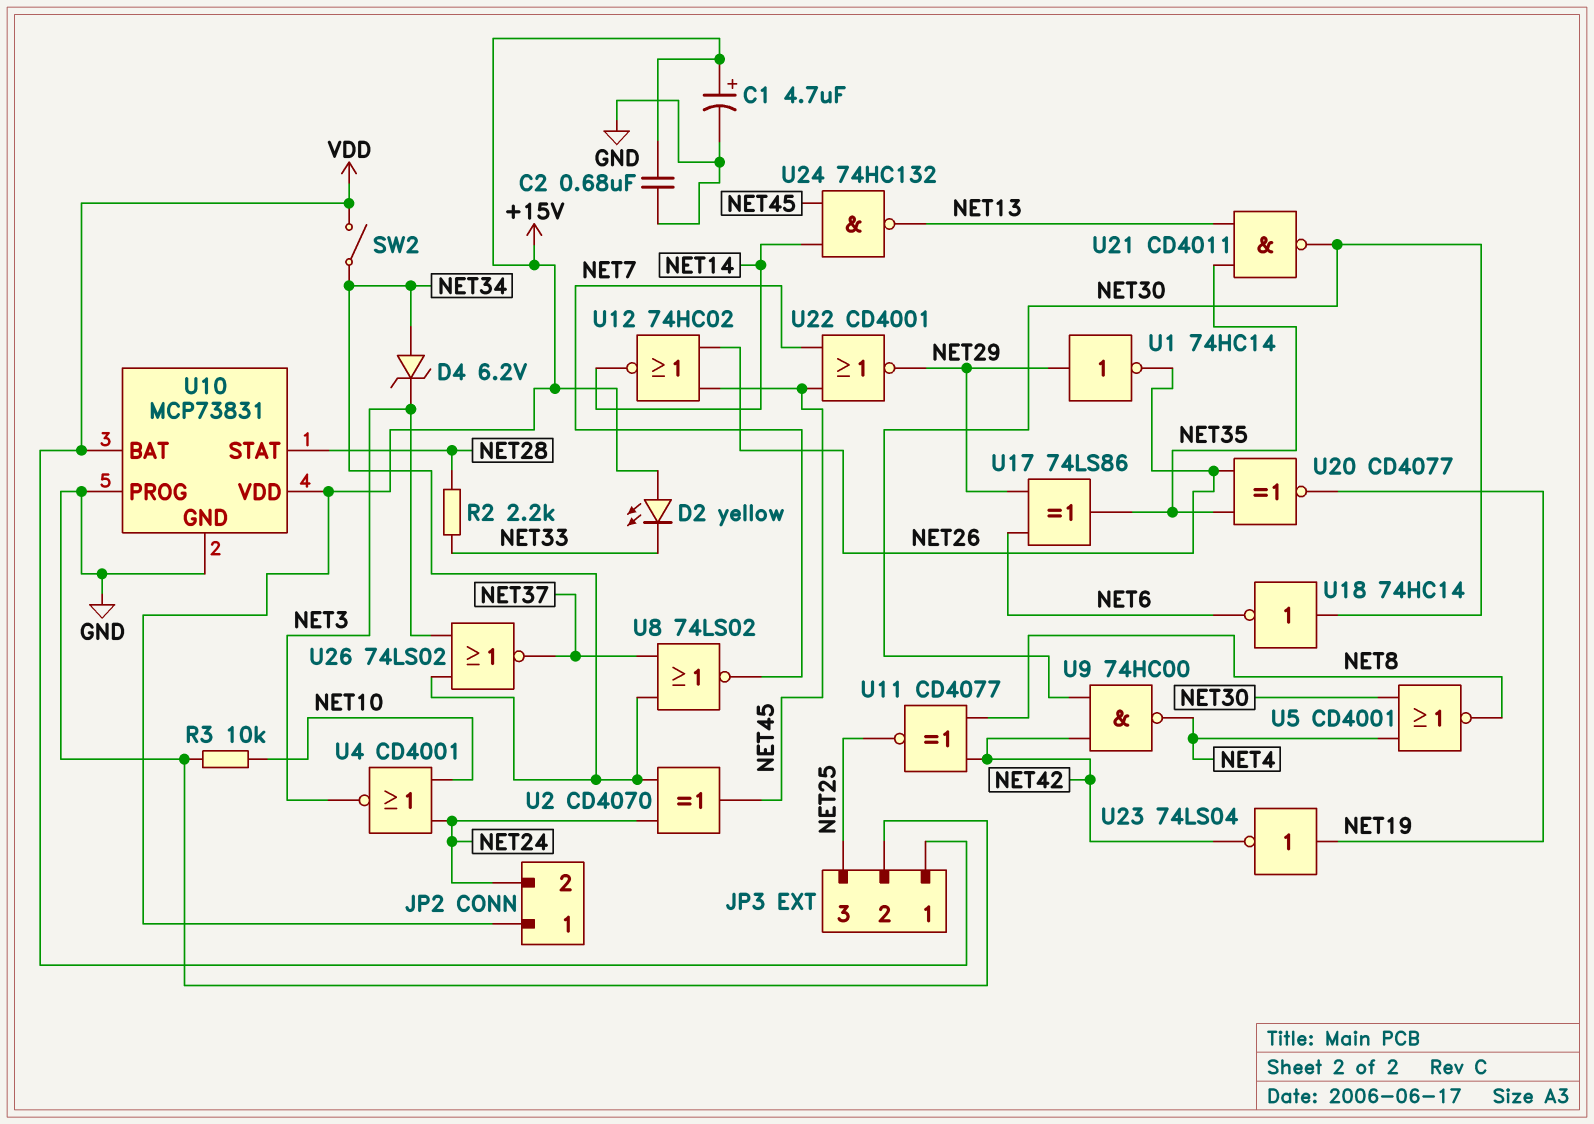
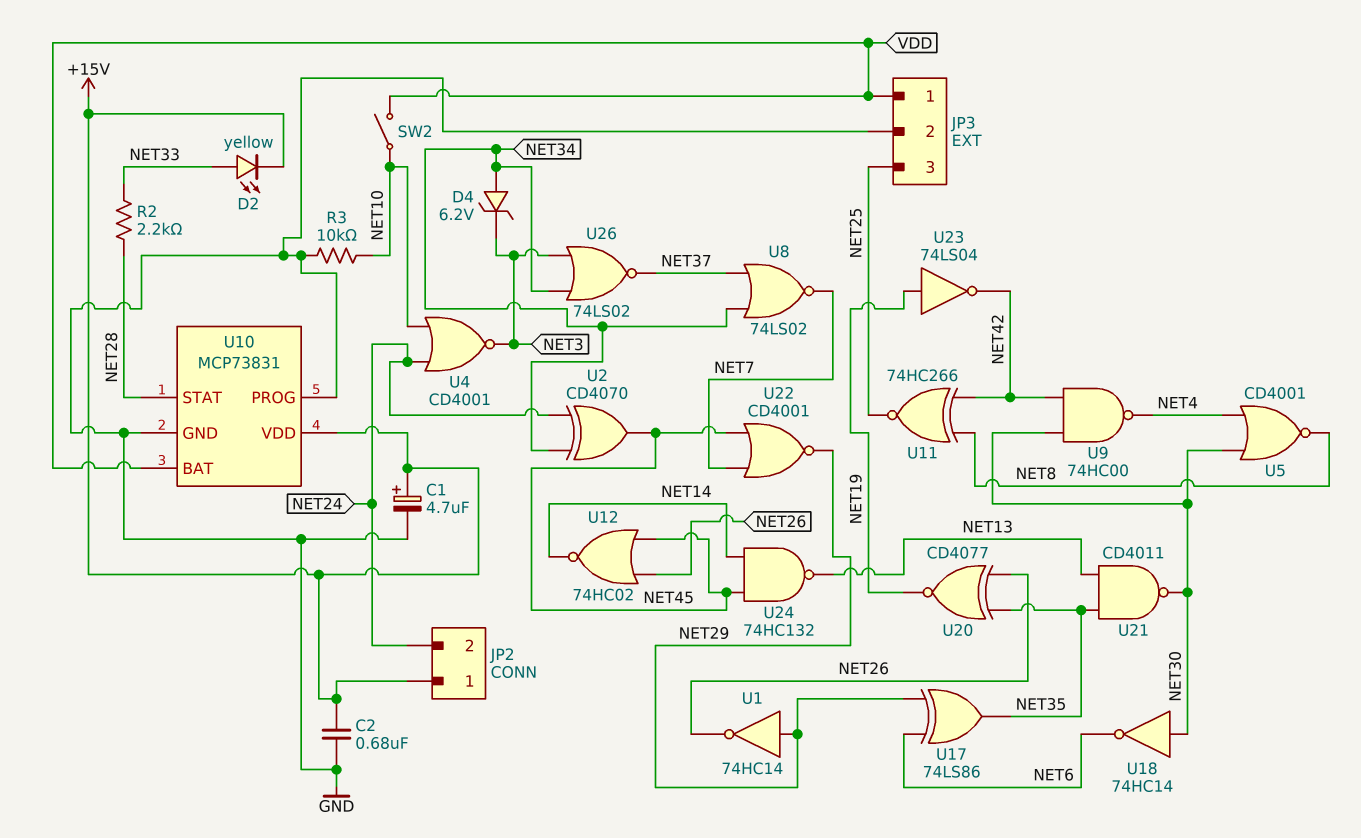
D2: LED yellow (A +15V, K NET33) -> LED yellow (A NET33, K +15V)
SW2: switch (NET34, VDD) -> switch (NET10, VDD)
U11: XNOR CD4077 (in NET8, in NET42, out NET25) -> XNOR 74HC266 (in NET8, in NET42, out NET25)

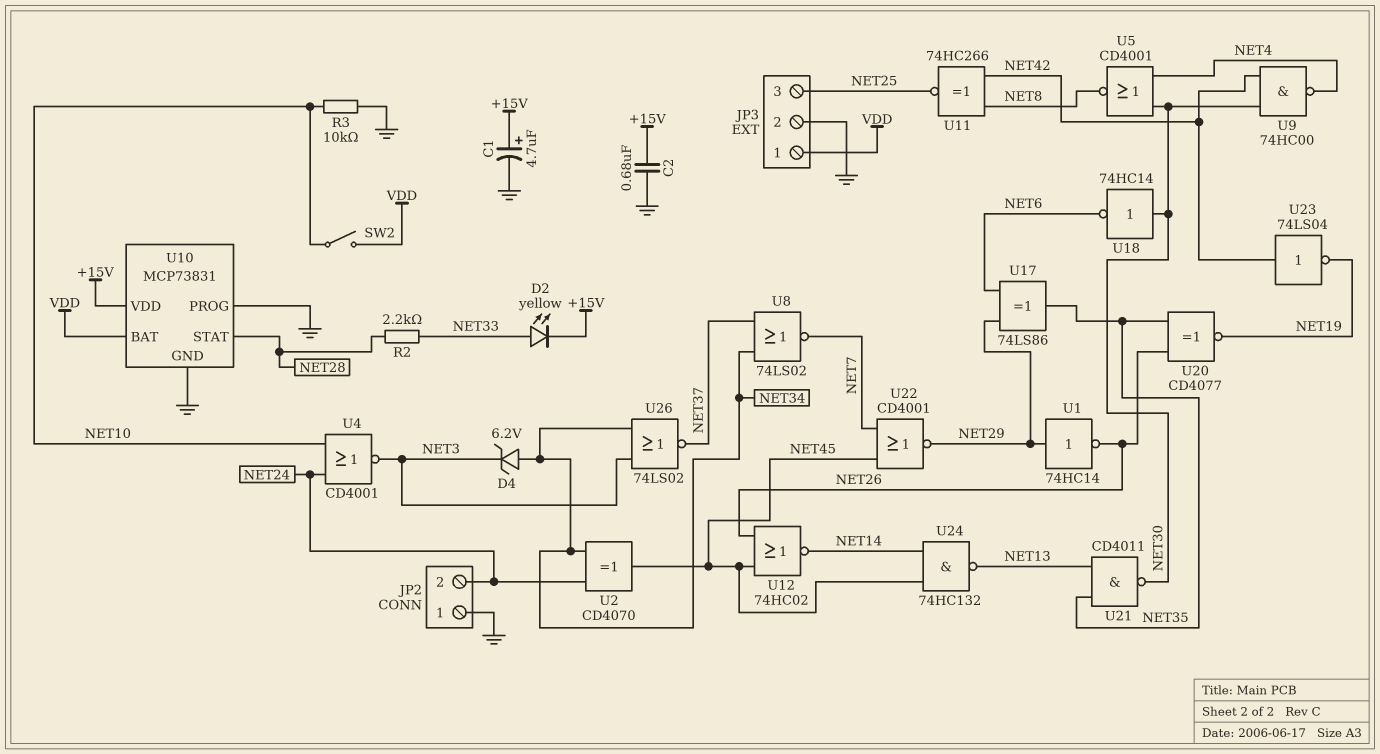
JP2 pin 1: +15V -> GND
U23: NOT 74LS04 (in NET19, out NET42) -> NOT 74LS04 (in NET42, out NET19)

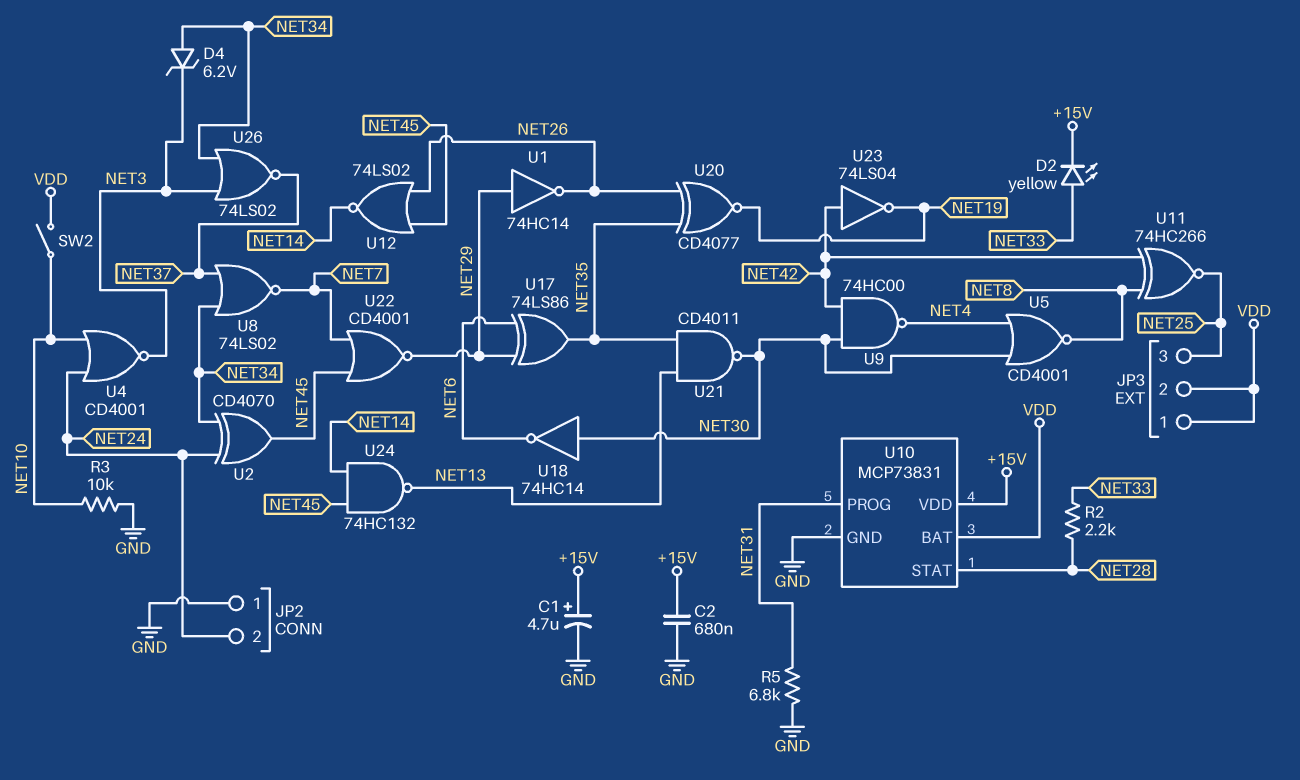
JP3 pin 2: GND -> VDD
R5: none -> 6.8k (GND, NET31)
U10 pin PROG: GND -> NET31
U12: NOR 74HC02 (in NET26, in NET45, out NET14) -> NOR 74LS02 (in NET26, in NET45, out NET14)

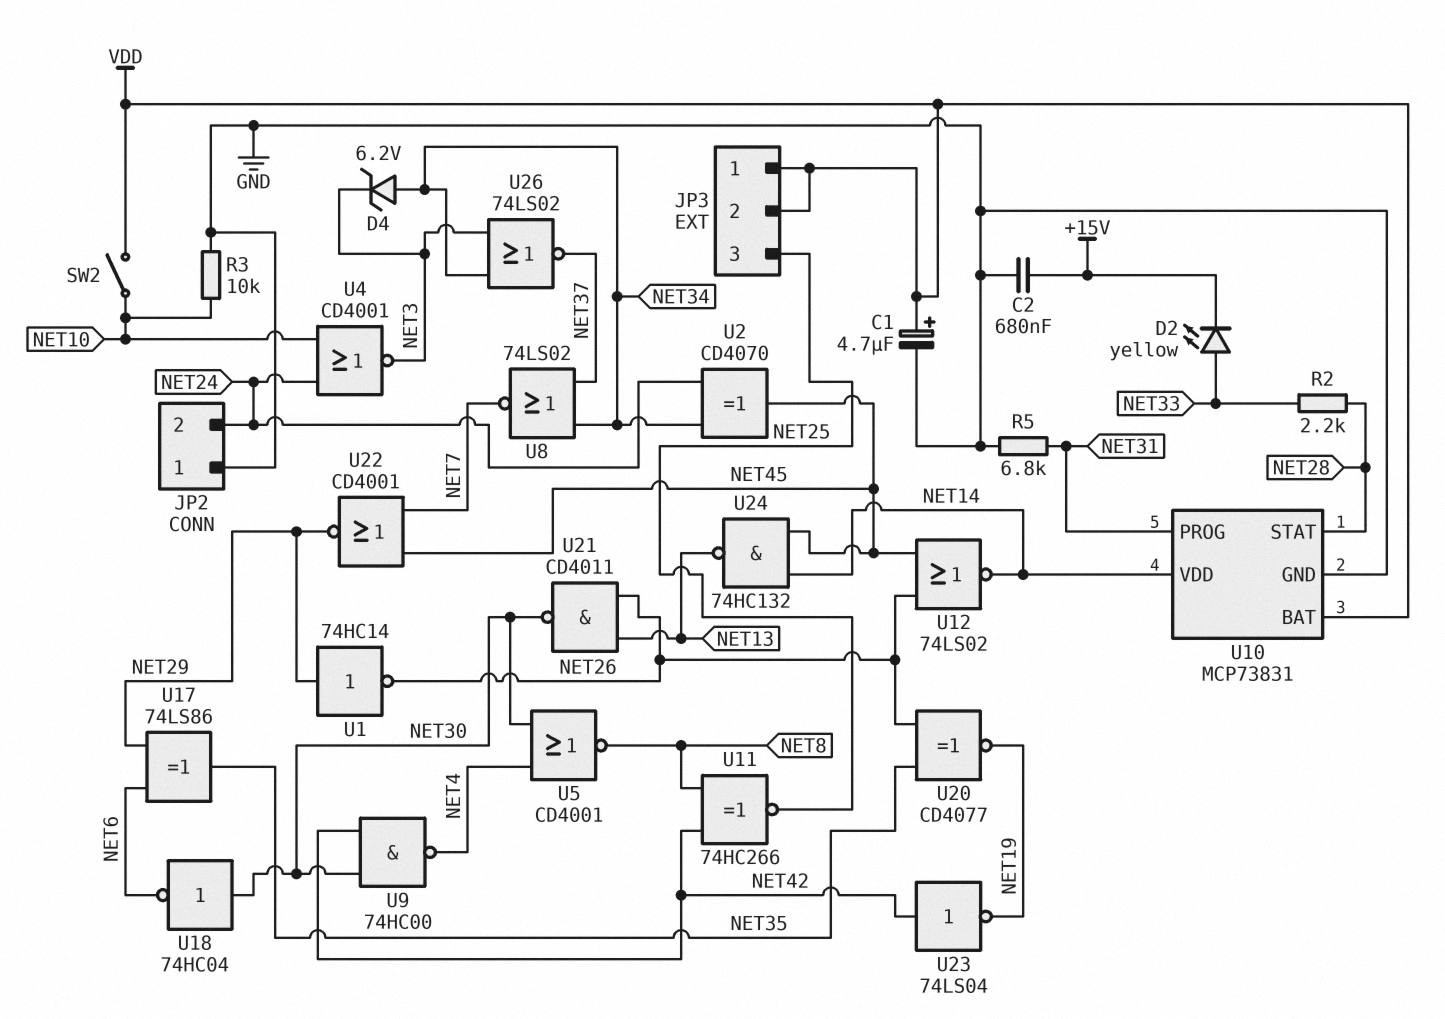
C1: 4.7uF (plus +15V, minus GND) -> 4.7uF (plus VDD, minus GND)
U10 pin VDD: +15V -> NET14
U18: NOT 74HC14 (in NET30, out NET6) -> NOT 74HC04 (in NET30, out NET6)
U21: NAND CD4011 (in NET13, in NET35, out NET30) -> NAND CD4011 (in NET13, in NET26, out NET30)

